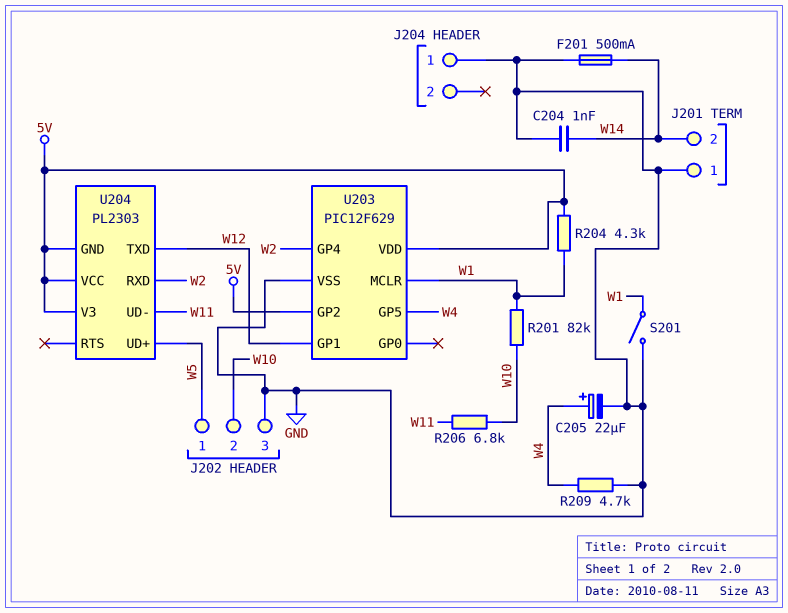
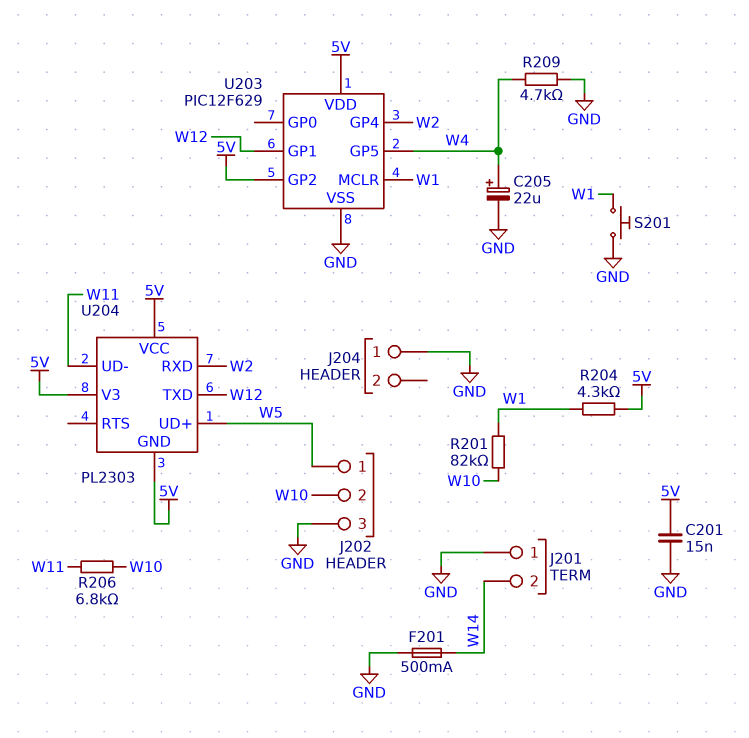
C201: none -> 15nF (5V, GND)
C204: 1nF (GND, W14) -> none
S201: switch (GND, W1) -> button (GND, W1)

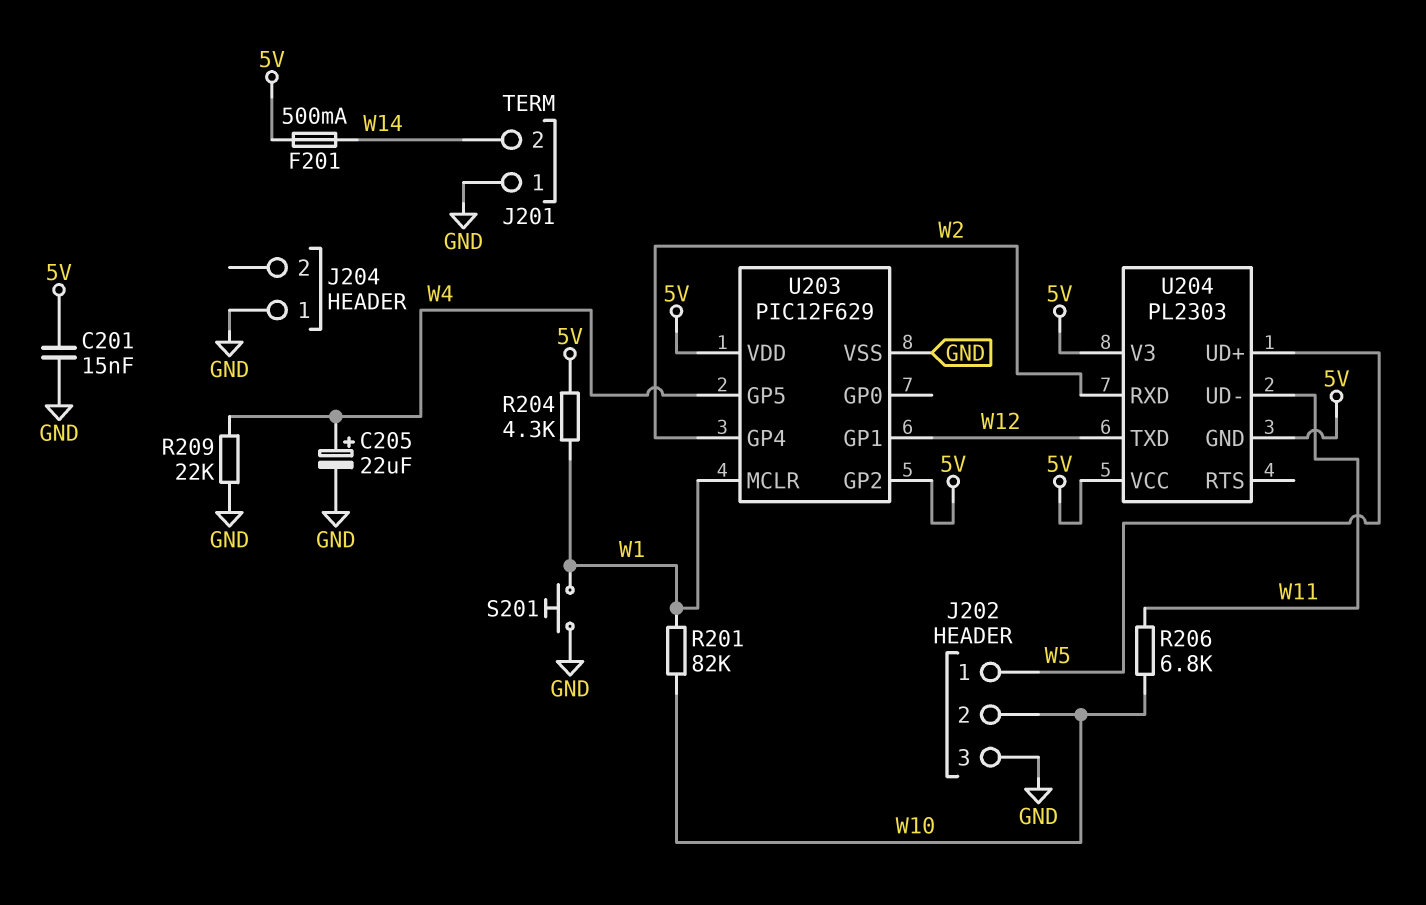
F201: 500mA (GND, W14) -> 500mA (5V, W14)
R209: 4.7k (GND, W4) -> 22k (GND, W4)

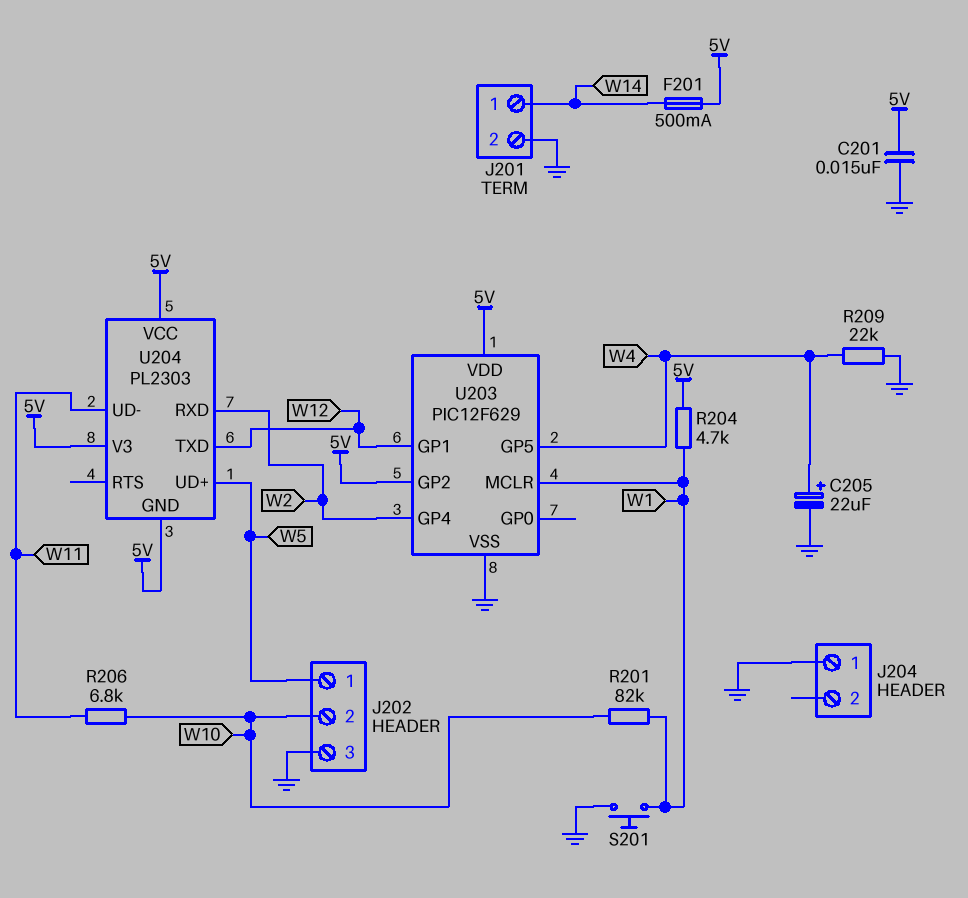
J201 pin 1: GND -> W14
J201 pin 2: W14 -> GND
R204: 4.3k (5V, W1) -> 4.7k (5V, W1)

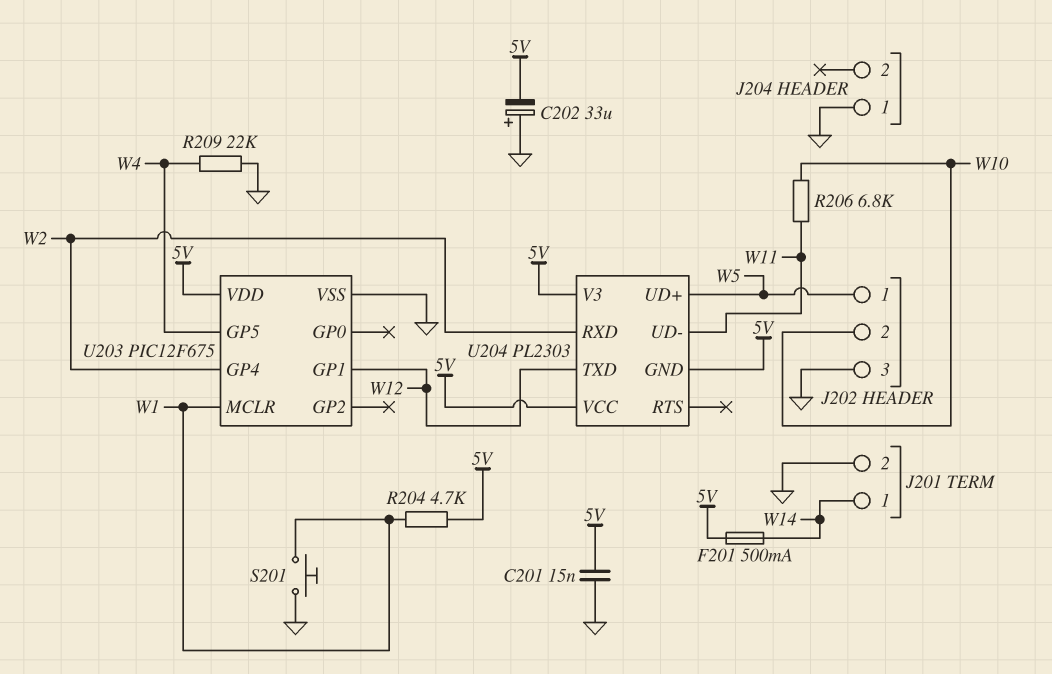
C202: none -> 33uF (plus GND, minus 5V)
C205: 22uF (plus W4, minus GND) -> none
R201: 82k (W1, W10) -> none
U203: PIC12F629 -> PIC12F675
U203 pin GP2: 5V -> none

